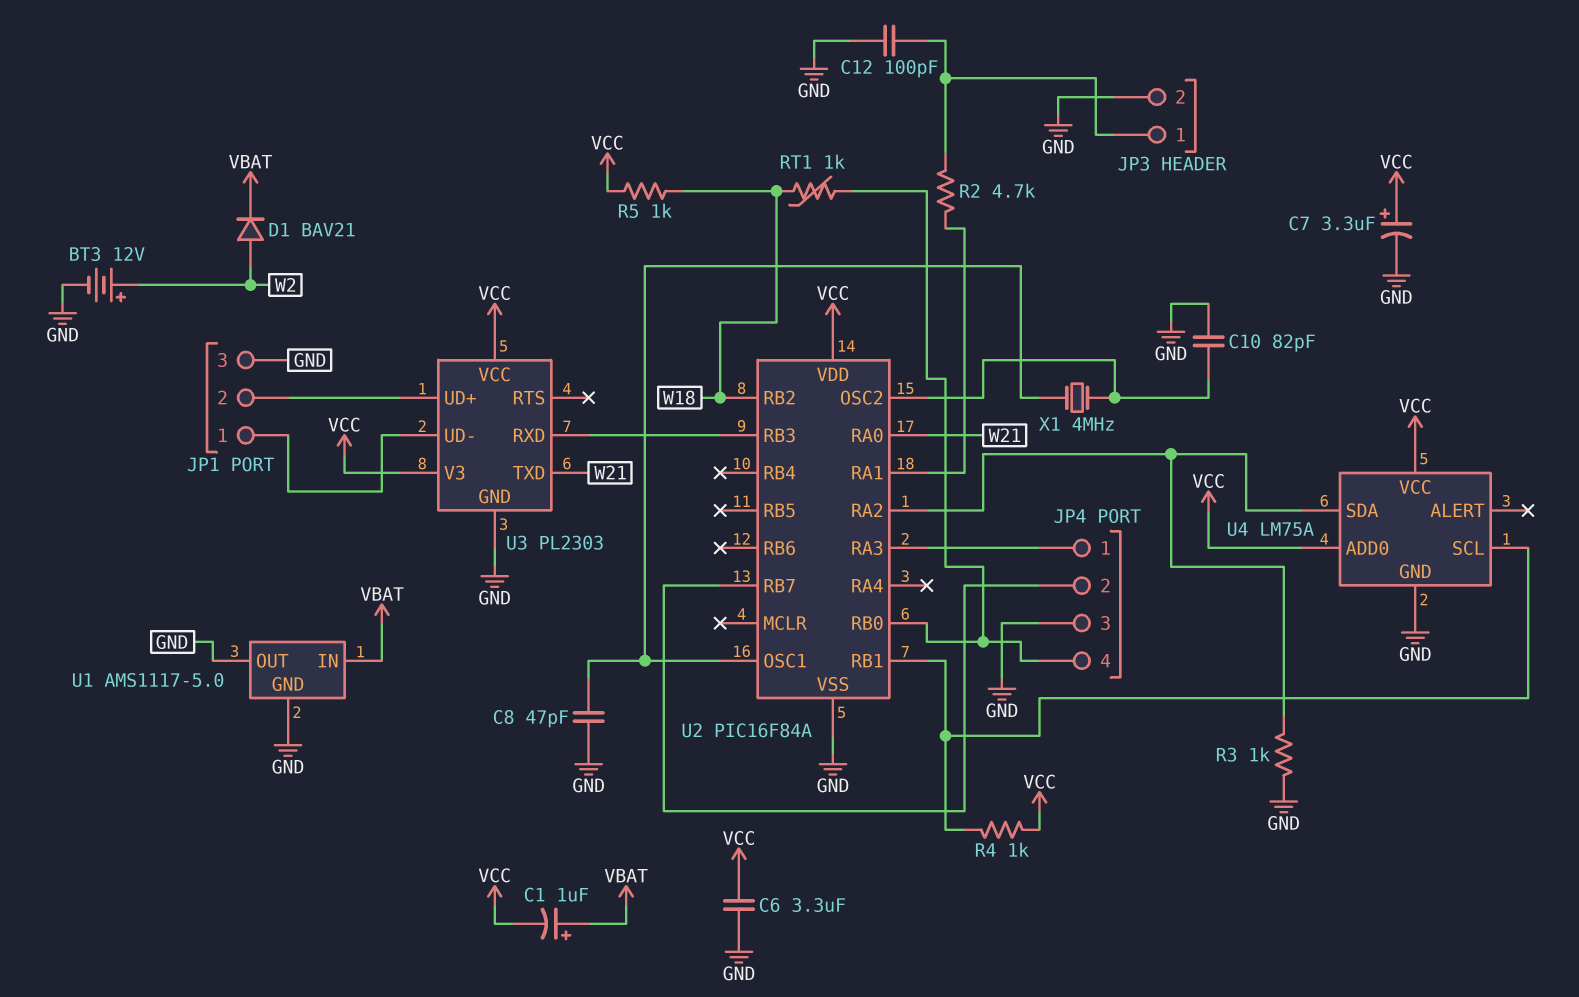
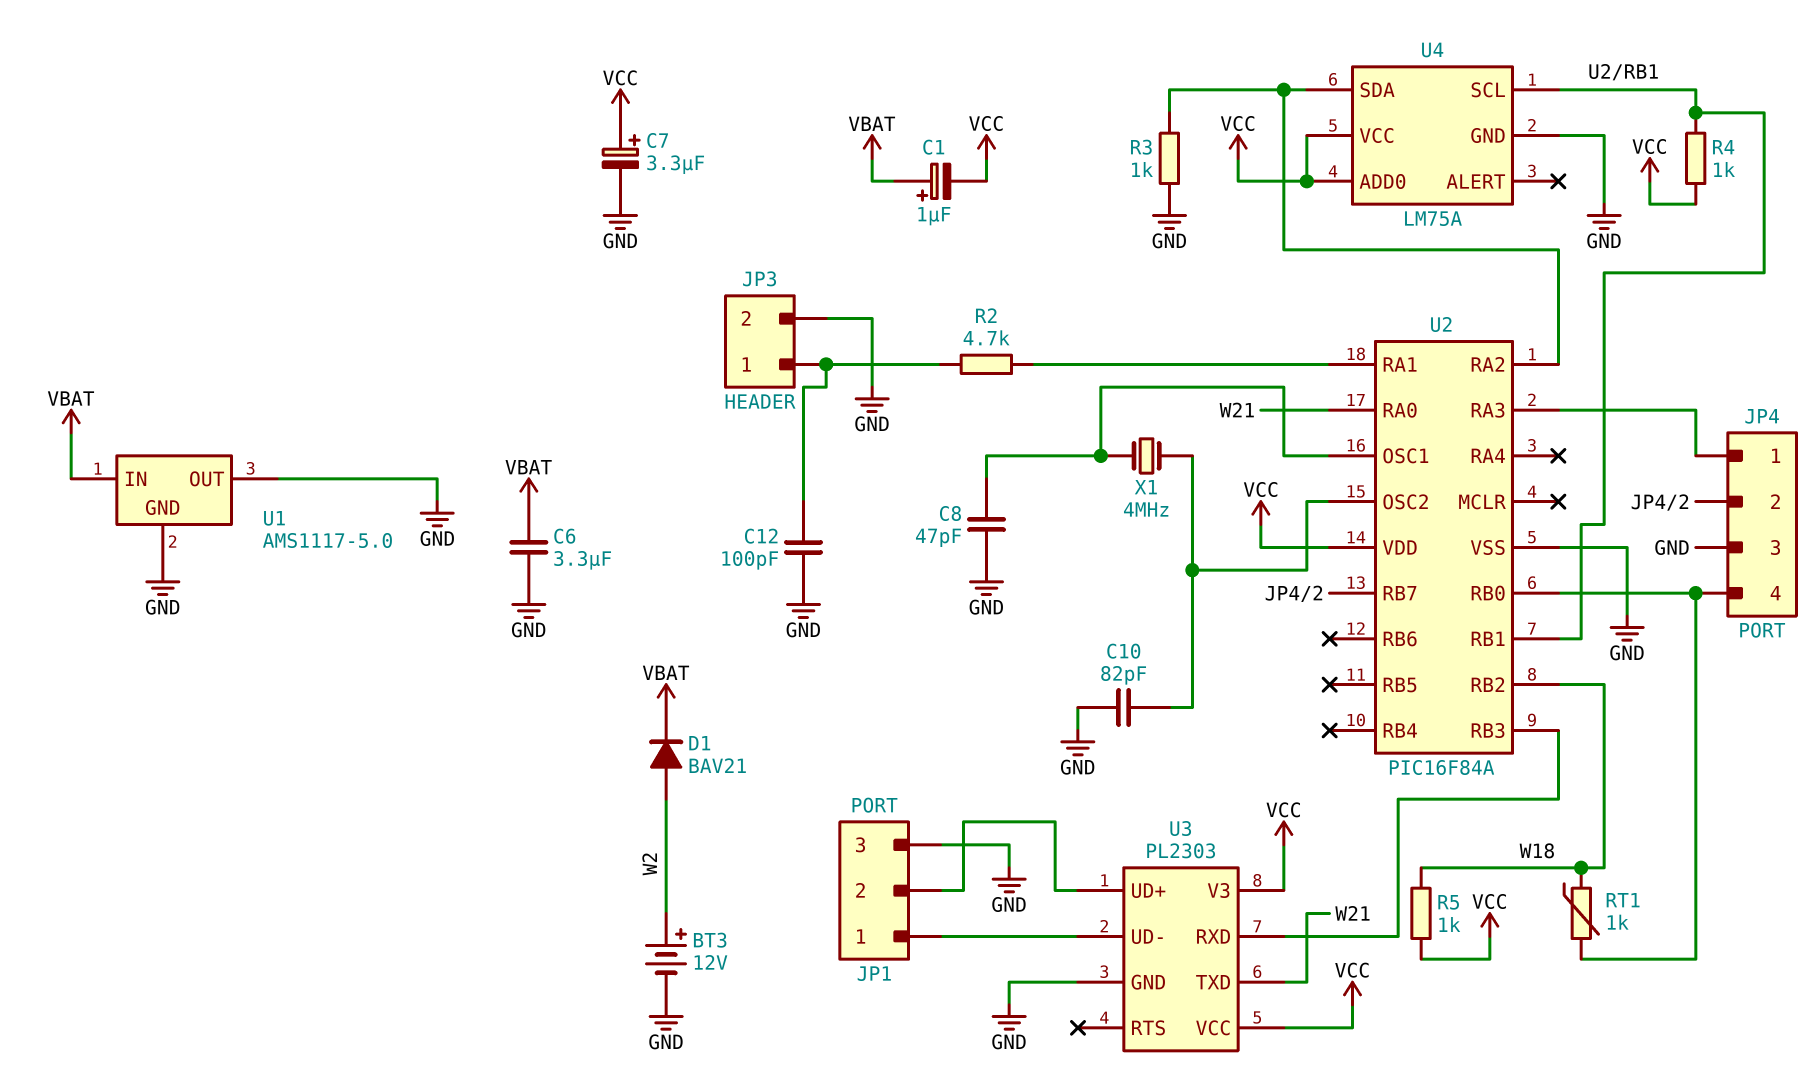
C6: 3.3uF (GND, VCC) -> 3.3uF (GND, VBAT)

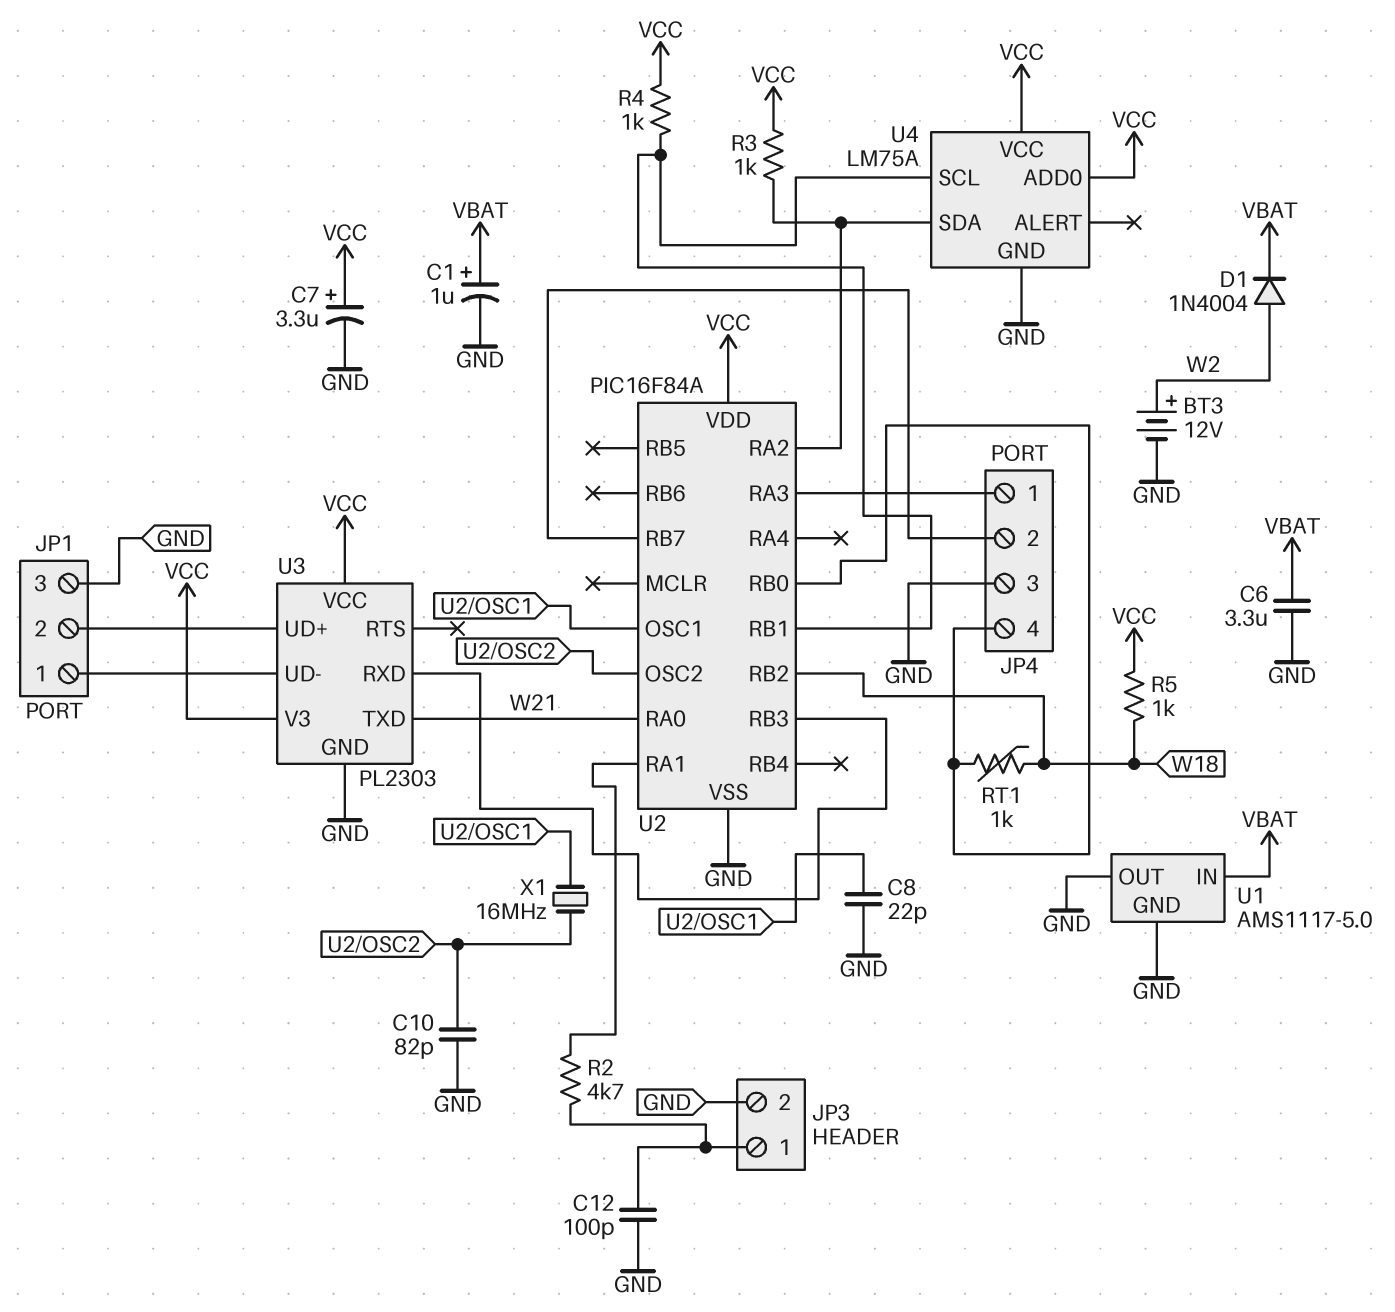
C1: 1uF (plus VBAT, minus VCC) -> 1uF (plus VBAT, minus GND)
C8: 47pF (GND, U2/OSC1) -> 22pF (GND, U2/OSC1)
D1: diode BAV21 (A W2, K VBAT) -> diode 1N4004 (A W2, K VBAT)
R3: 1k (GND, U2/RA2) -> 1k (U2/RA2, VCC)
X1: 4MHz (U2/OSC1, U2/OSC2) -> 16MHz (U2/OSC1, U2/OSC2)

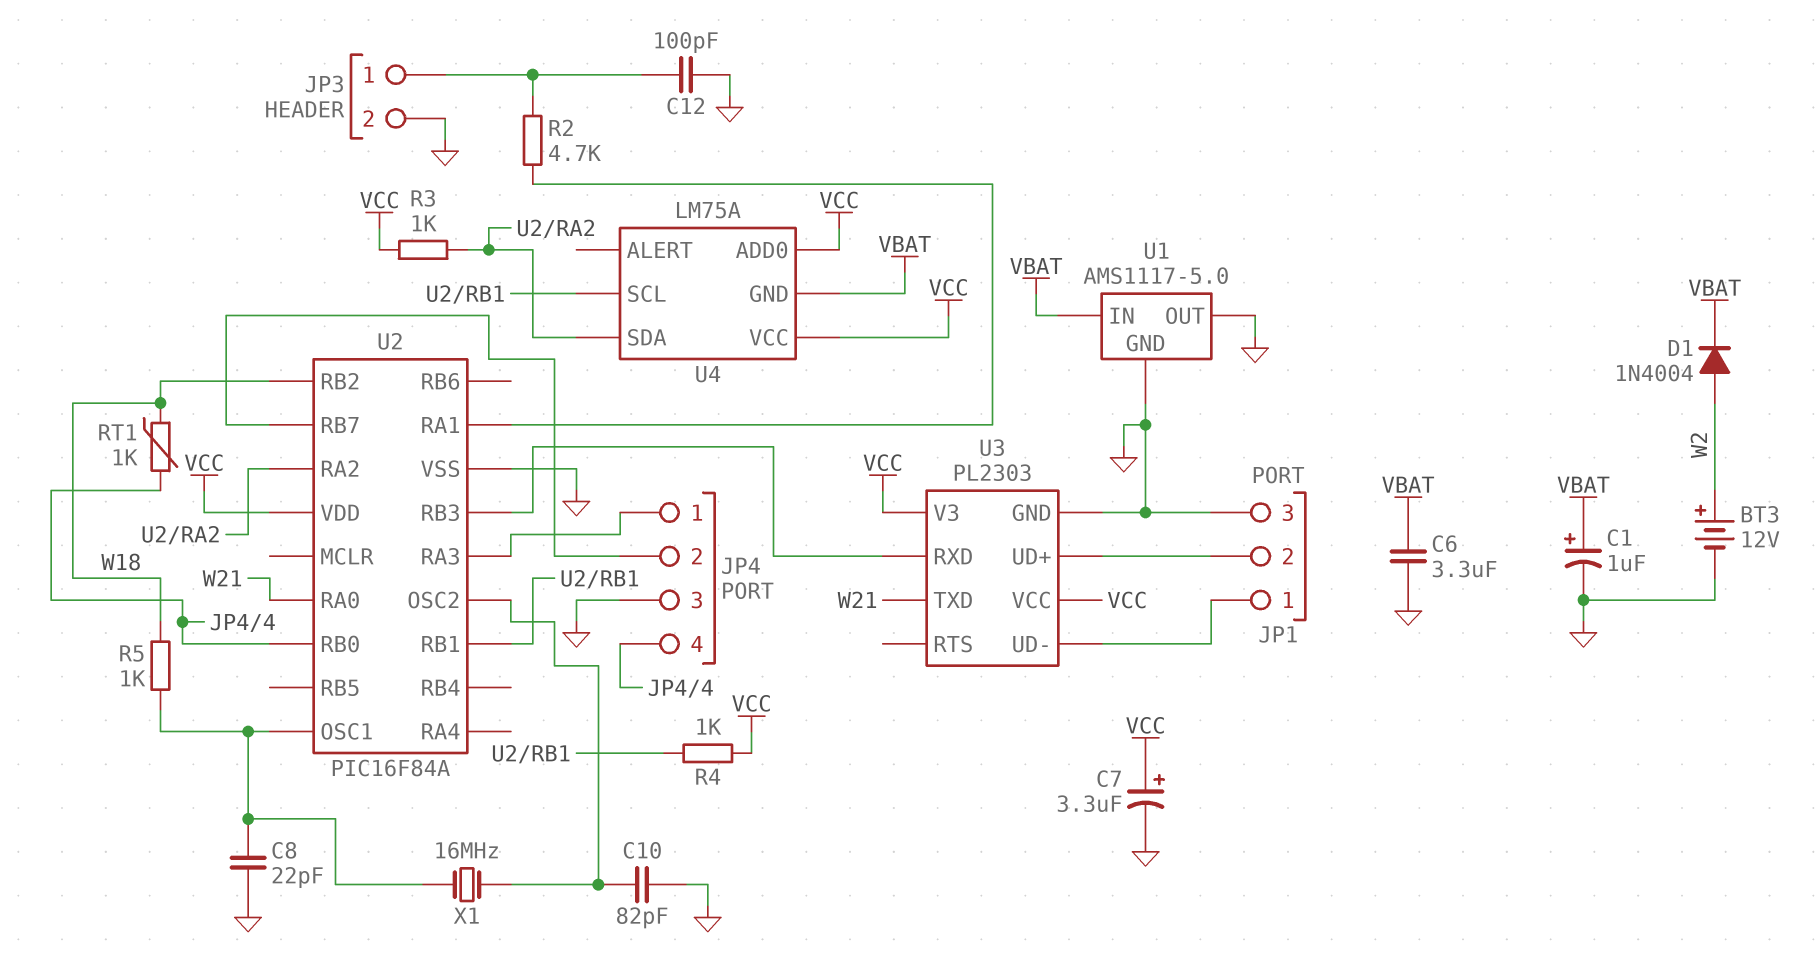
R5: 1k (VCC, W18) -> 1k (U2/OSC1, W18)
U4 pin GND: GND -> VBAT

